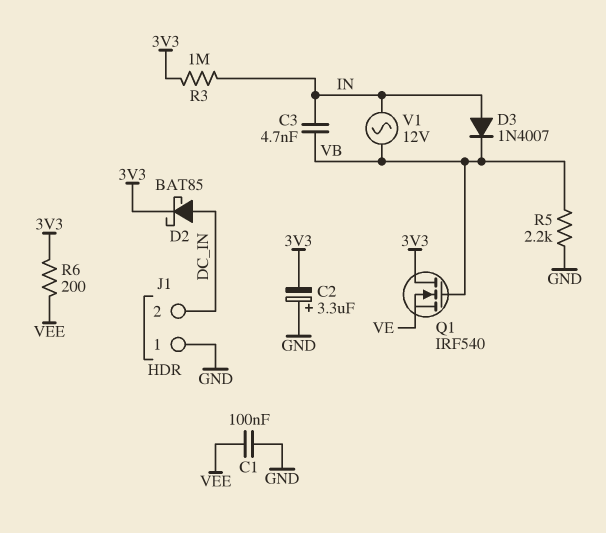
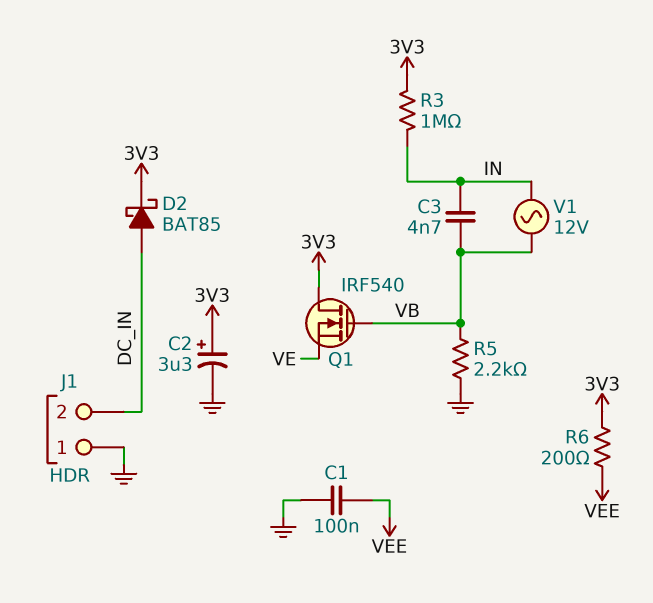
C2: 3.3uF (plus GND, minus 3V3) -> 3.3uF (plus 3V3, minus GND)
D3: diode 1N4007 (A IN, K VB) -> none

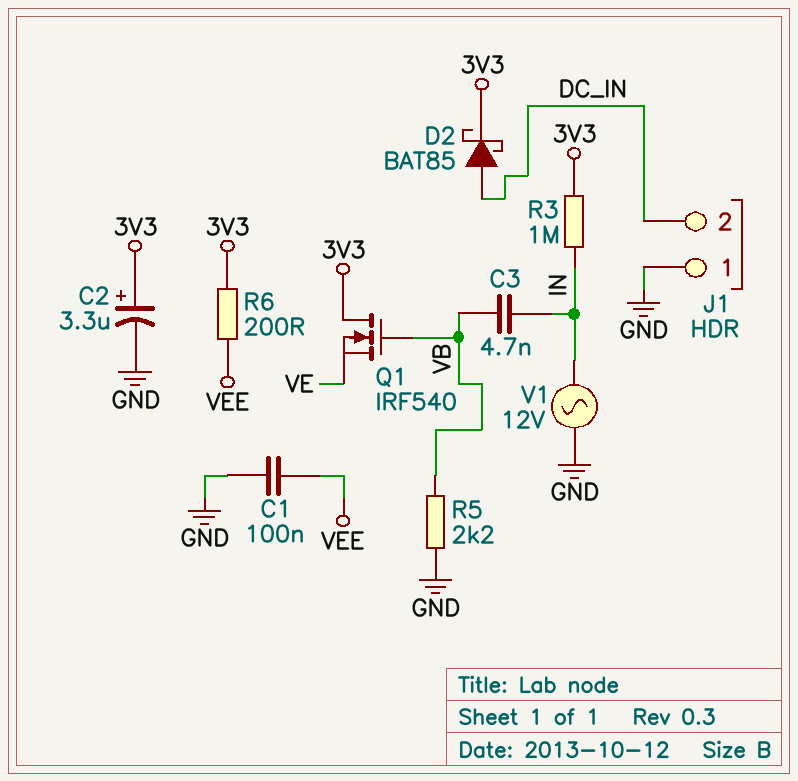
V1: AC 12V (IN, VB) -> AC 12V (GND, IN)

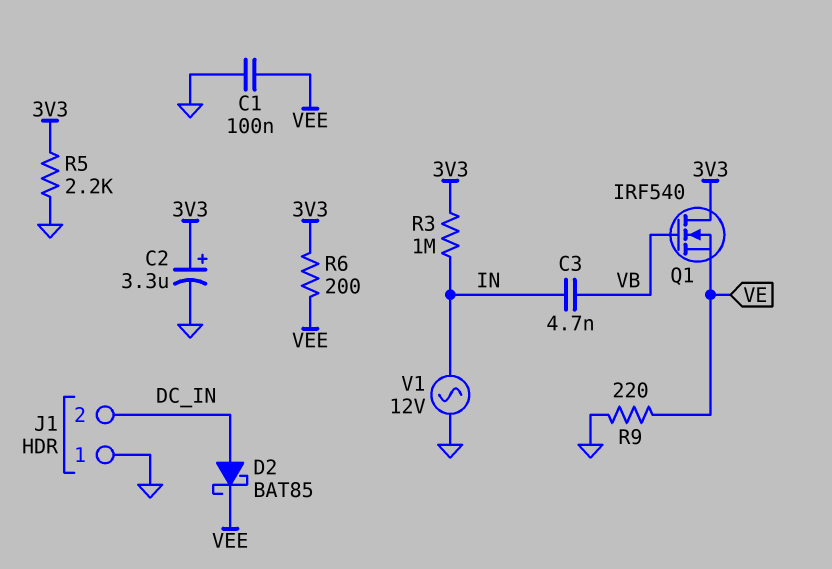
D2: schottky BAT85 (A DC_IN, K 3V3) -> schottky BAT85 (A DC_IN, K VEE)
R5: 2.2k (GND, VB) -> 2.2k (3V3, GND)
R9: none -> 220 (GND, VE)

